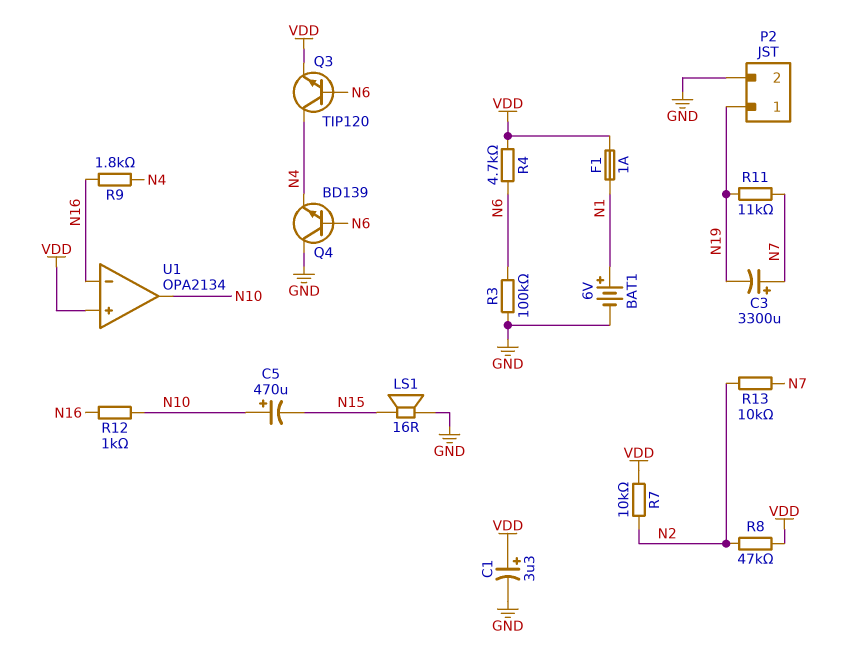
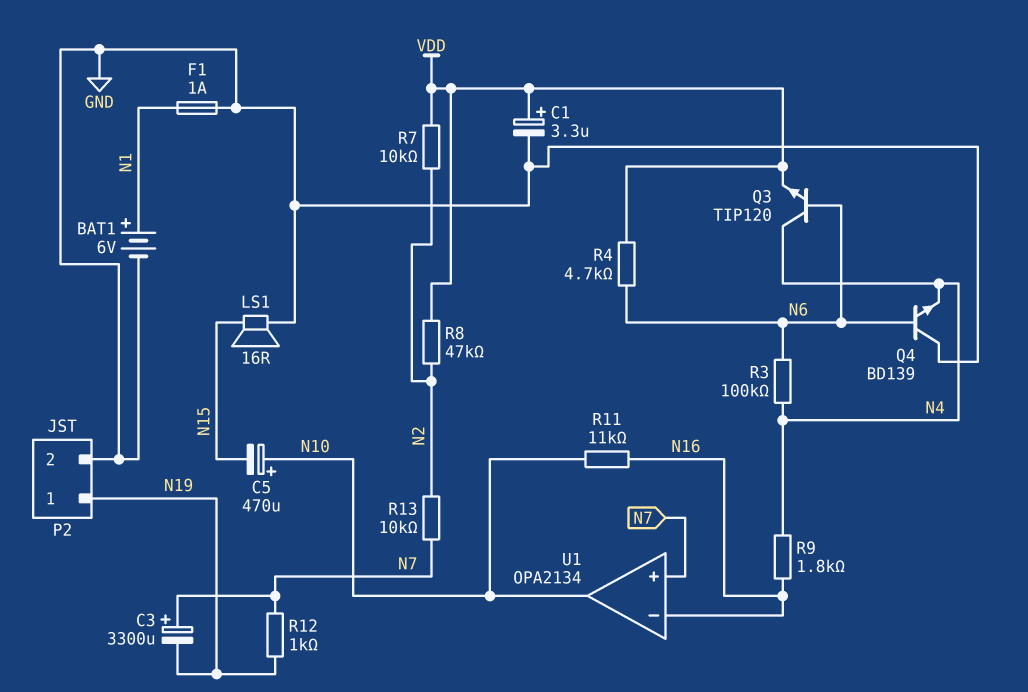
F1: 1A (N1, VDD) -> 1A (GND, N1)
R3: 100k (GND, N6) -> 100k (N4, N6)
R11: 11k (N7, N19) -> 11k (N10, N16)
R12: 1k (N10, N16) -> 1k (N7, N19)
U1 pin in+: VDD -> N7

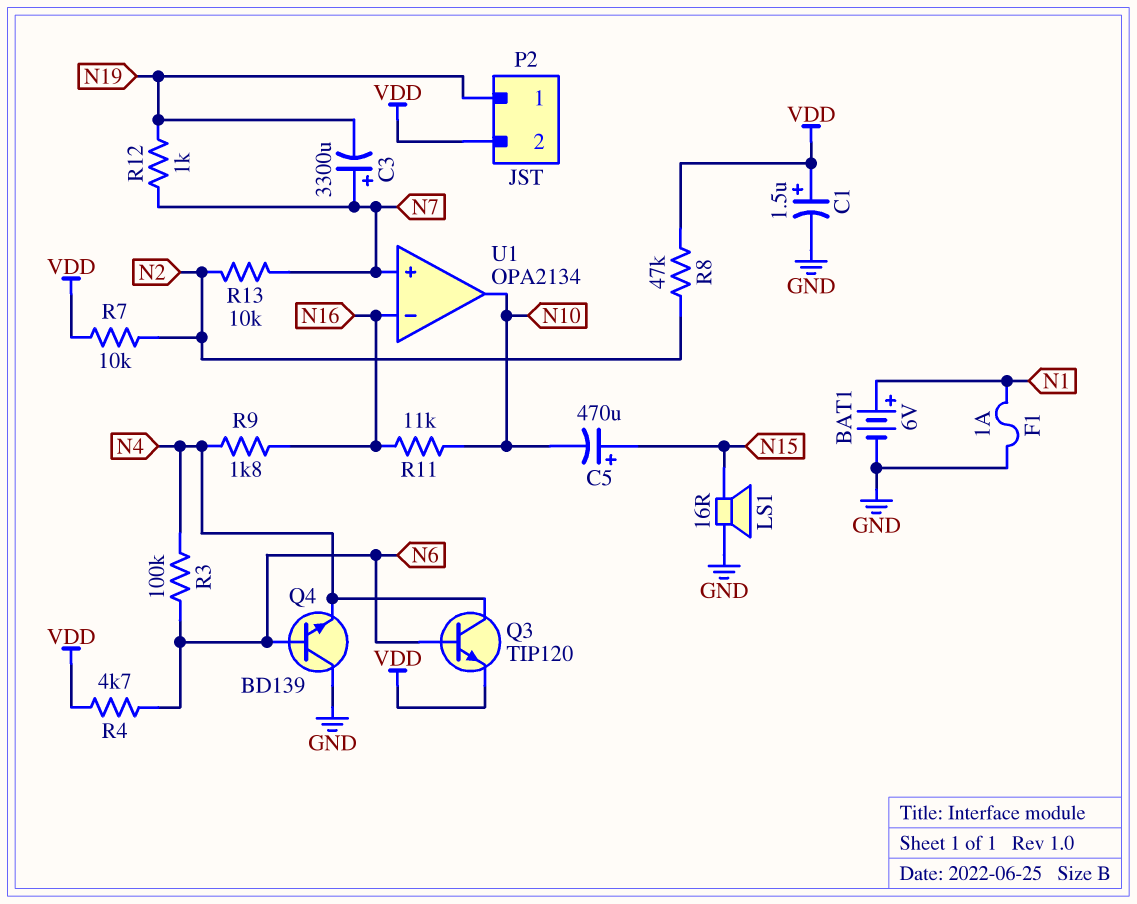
C1: 3.3uF (plus VDD, minus GND) -> 1.5uF (plus VDD, minus GND)
C5: 470uF (plus N10, minus N15) -> 470uF (plus N15, minus N10)
P2 pin 2: GND -> VDD

